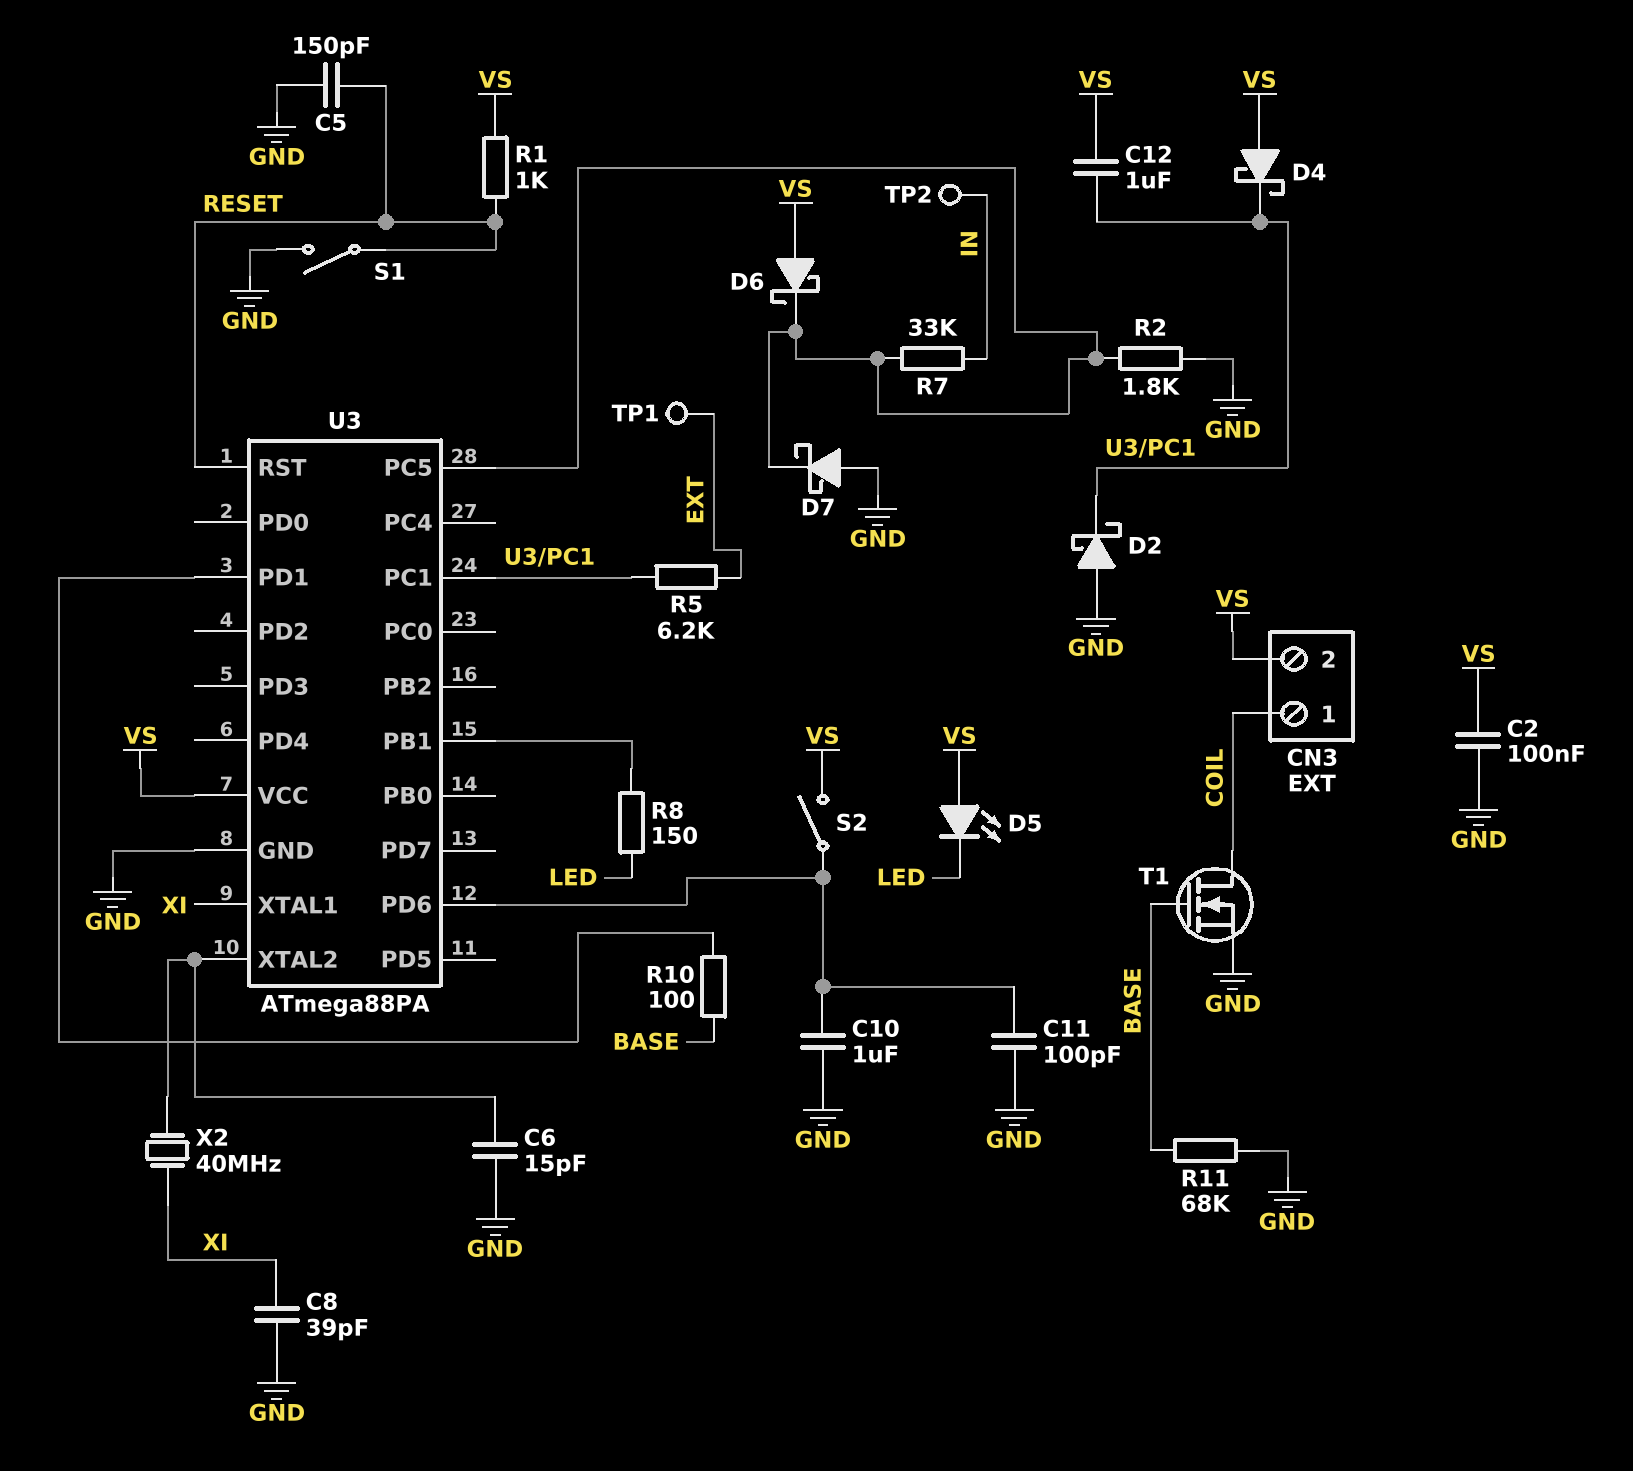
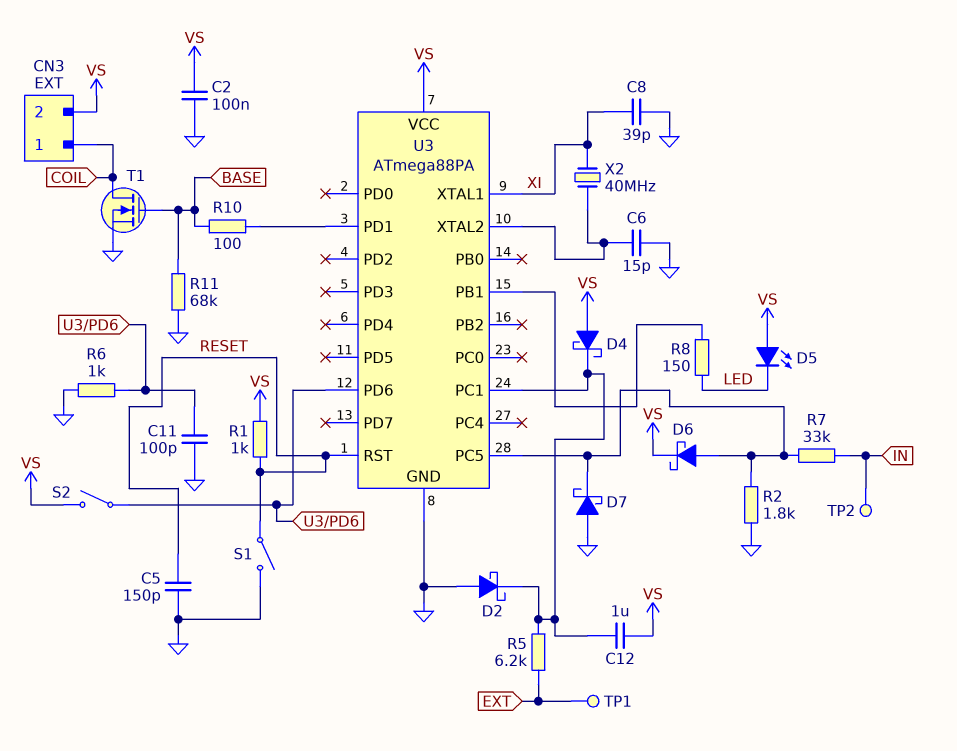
C10: 1uF (GND, U3/PD6) -> none
D6: schottky (A VS, K U3/PC5) -> schottky (A U3/PC5, K VS)
R6: none -> 1k (GND, U3/PD6)

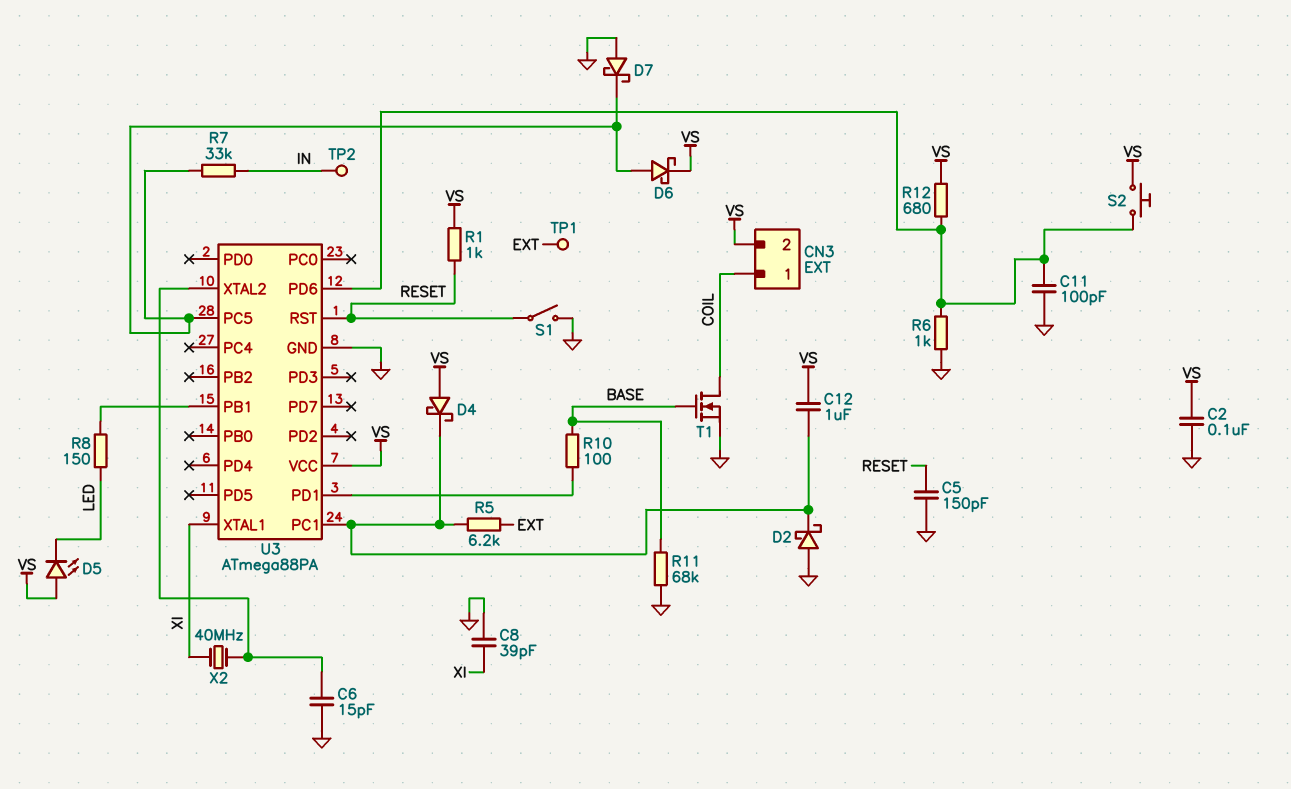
R2: 1.8k (GND, U3/PC5) -> none
R12: none -> 680 (U3/PD6, VS)
S2: switch (U3/PD6, VS) -> button (U3/PD6, VS)

